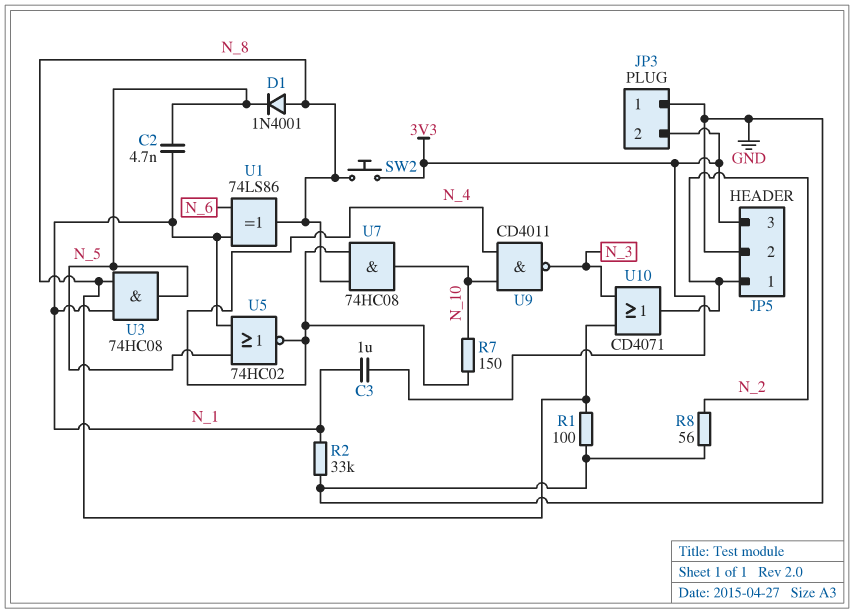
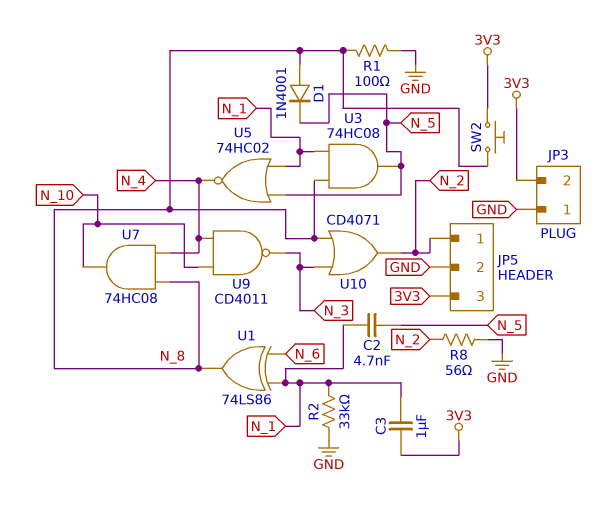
R7: 150 (N_4, N_10) -> none

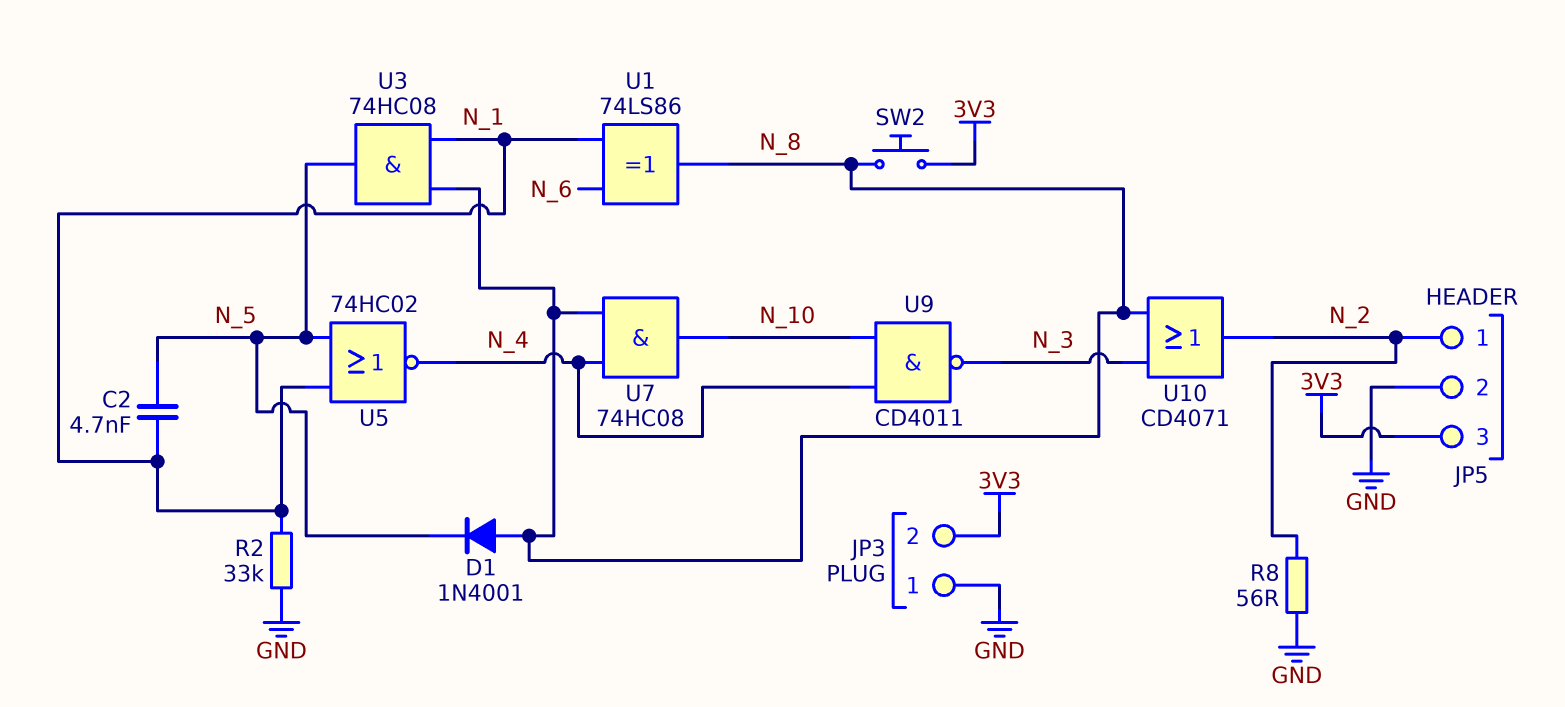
C3: 1uF (3V3, N_1) -> none
R1: 100 (GND, N_8) -> none

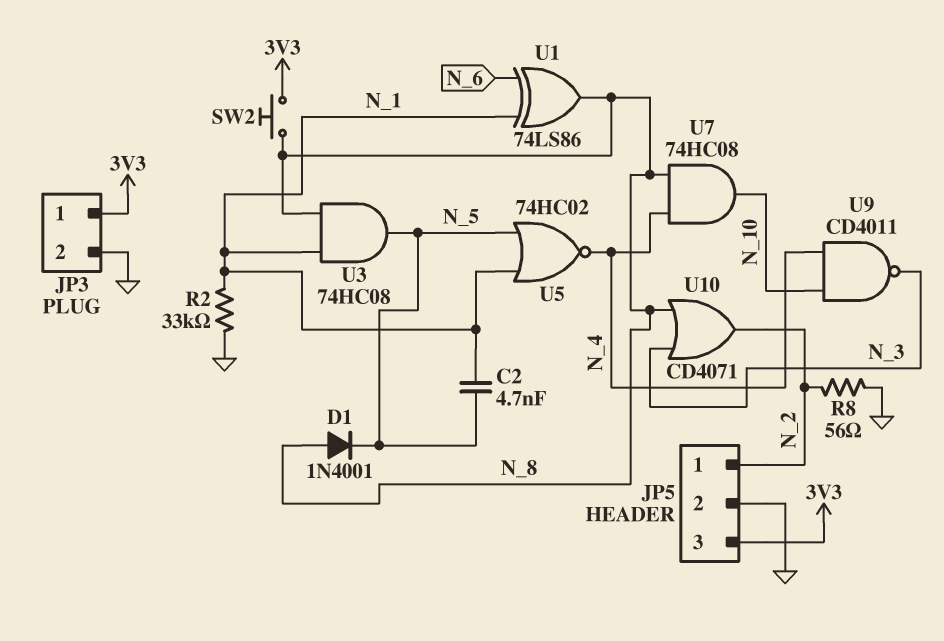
JP3 pin 1: GND -> 3V3
JP3 pin 2: 3V3 -> GND

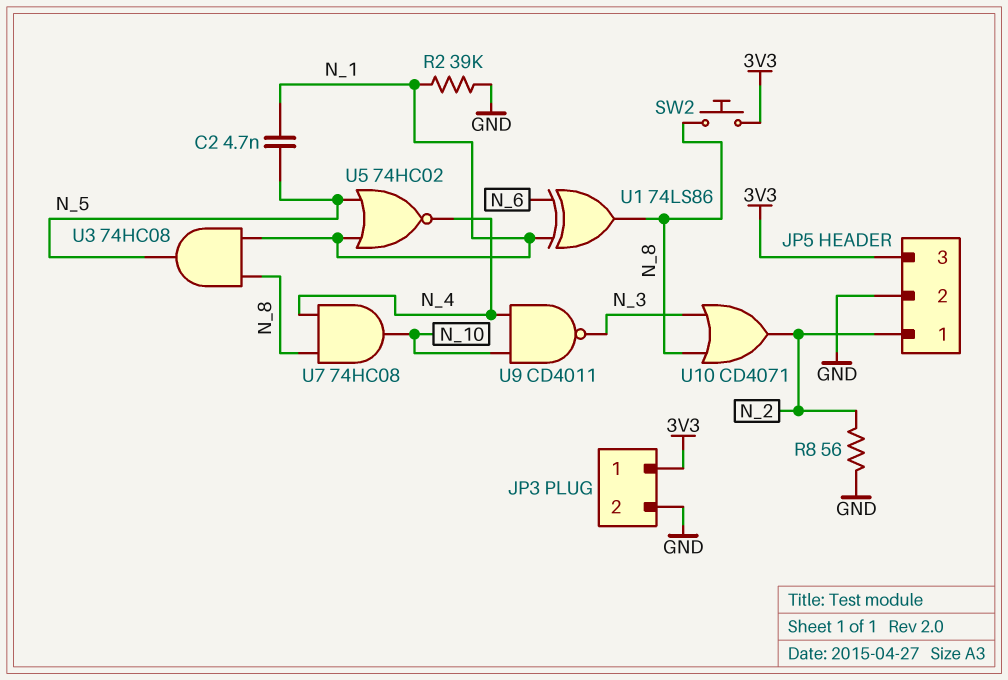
D1: diode 1N4001 (A N_8, K N_5) -> none
R2: 33k (GND, N_1) -> 39k (GND, N_1)

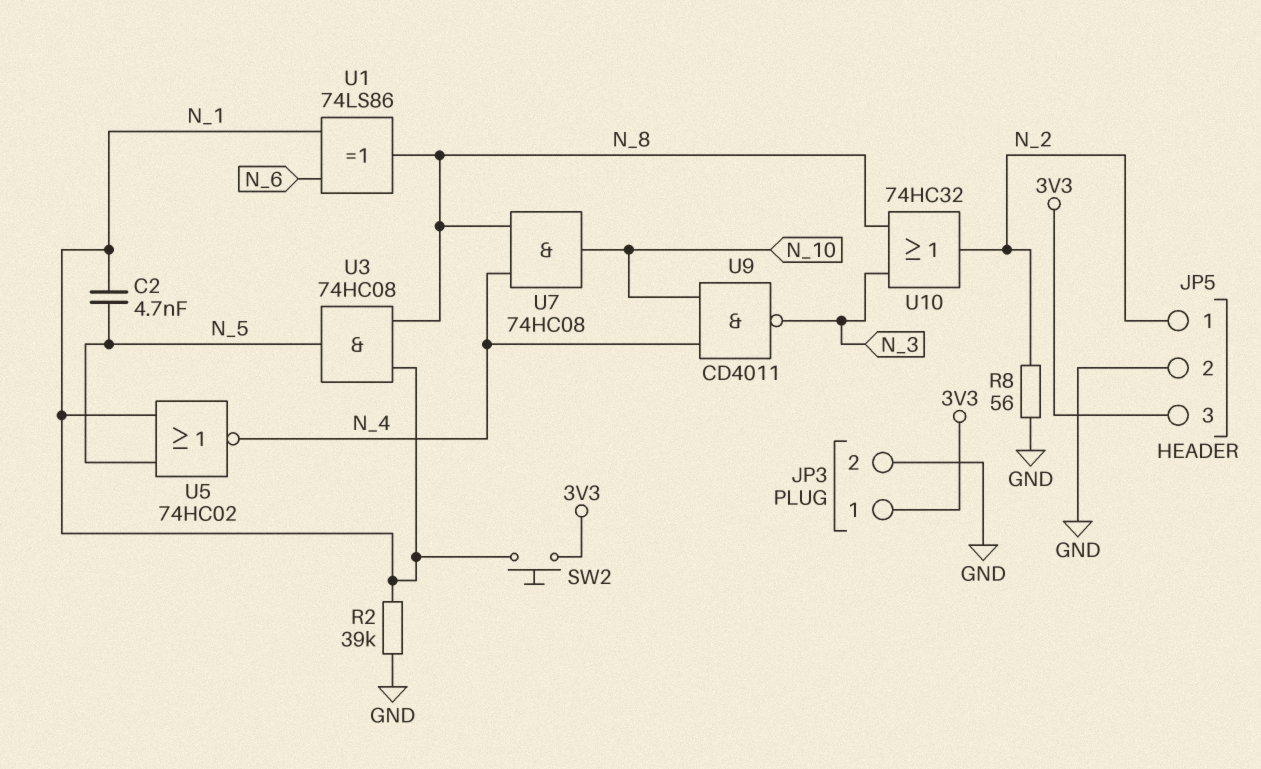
SW2: button (3V3, N_8) -> button (3V3, N_1)
U10: OR CD4071 (in N_3, in N_8, out N_2) -> OR 74HC32 (in N_3, in N_8, out N_2)

